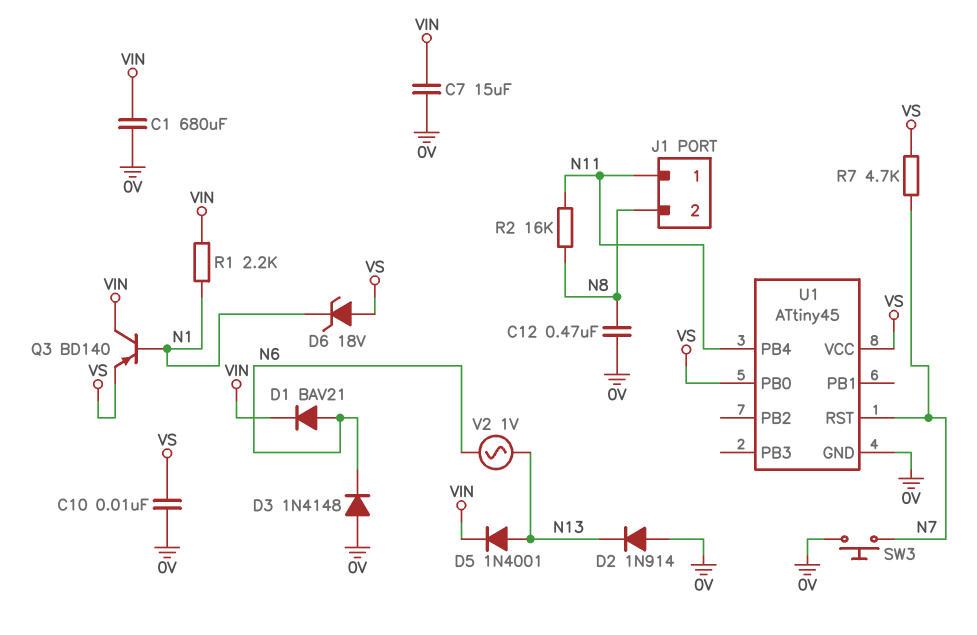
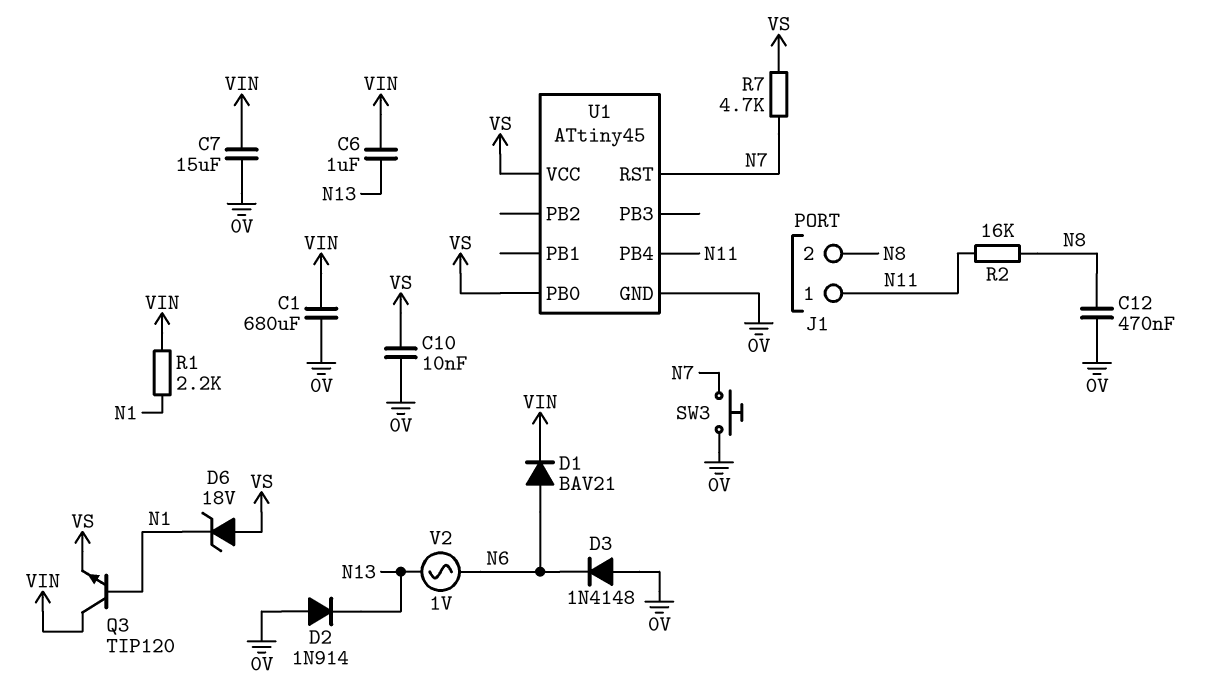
C6: none -> 1uF (N13, VIN)
D5: diode 1N4001 (A N13, K VIN) -> none
Q3: PNP BD140 (B N1, C VIN, E VS) -> NPN TIP120 (B N1, C VIN, E VS)

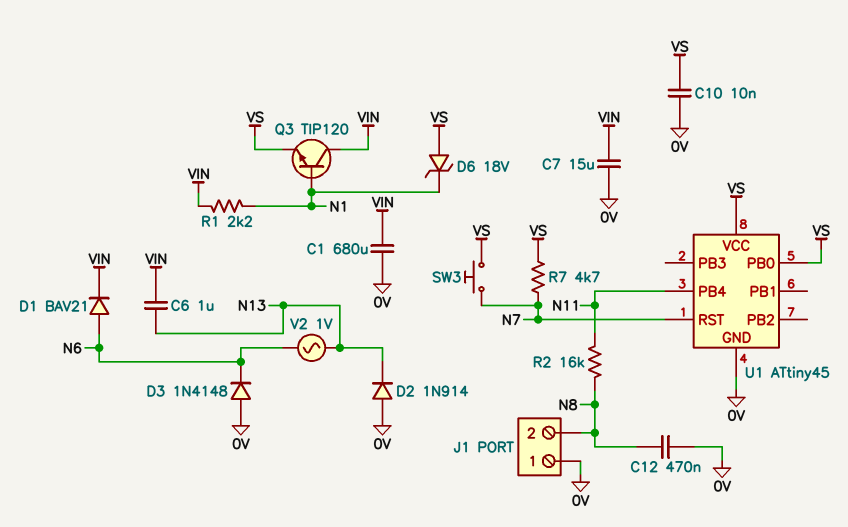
J1 pin 1: N11 -> 0V
SW3: button (0V, N7) -> button (N7, VS)

